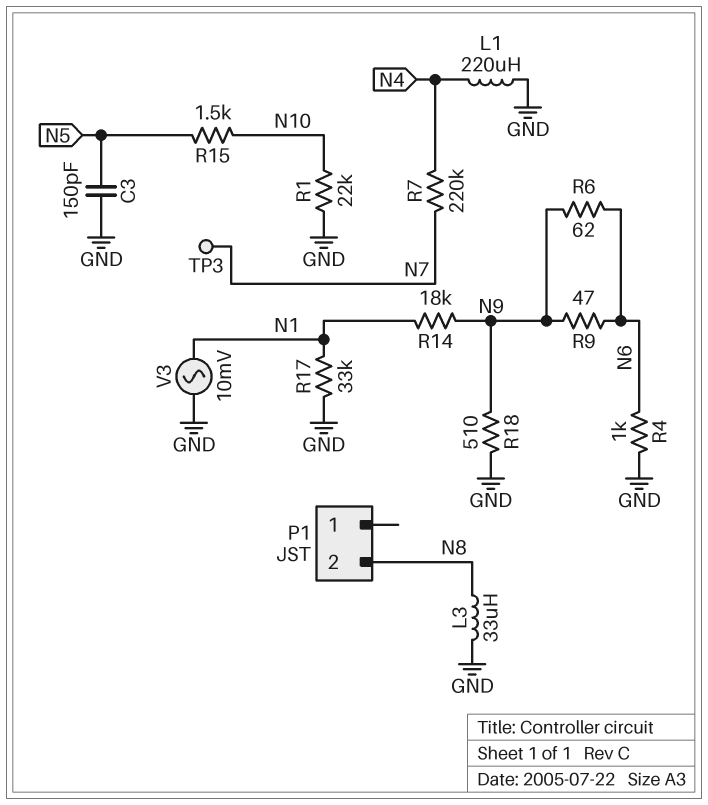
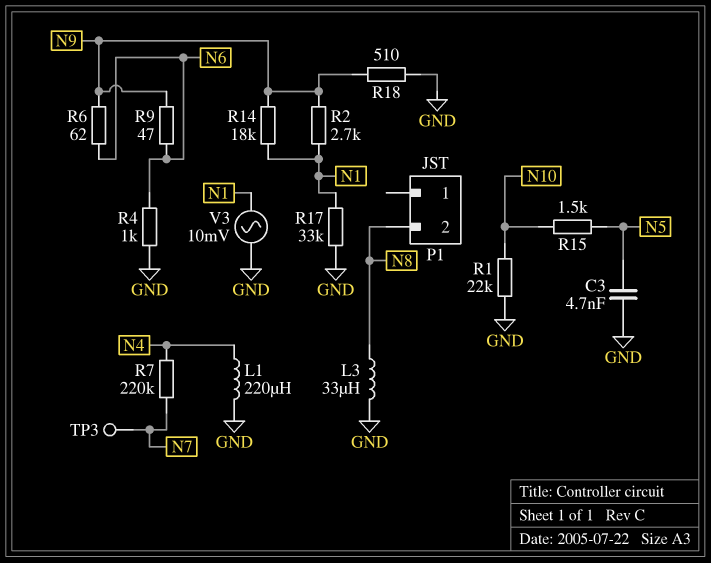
C3: 150pF (GND, N5) -> 4.7nF (GND, N5)
R2: none -> 2.7k (N1, N9)

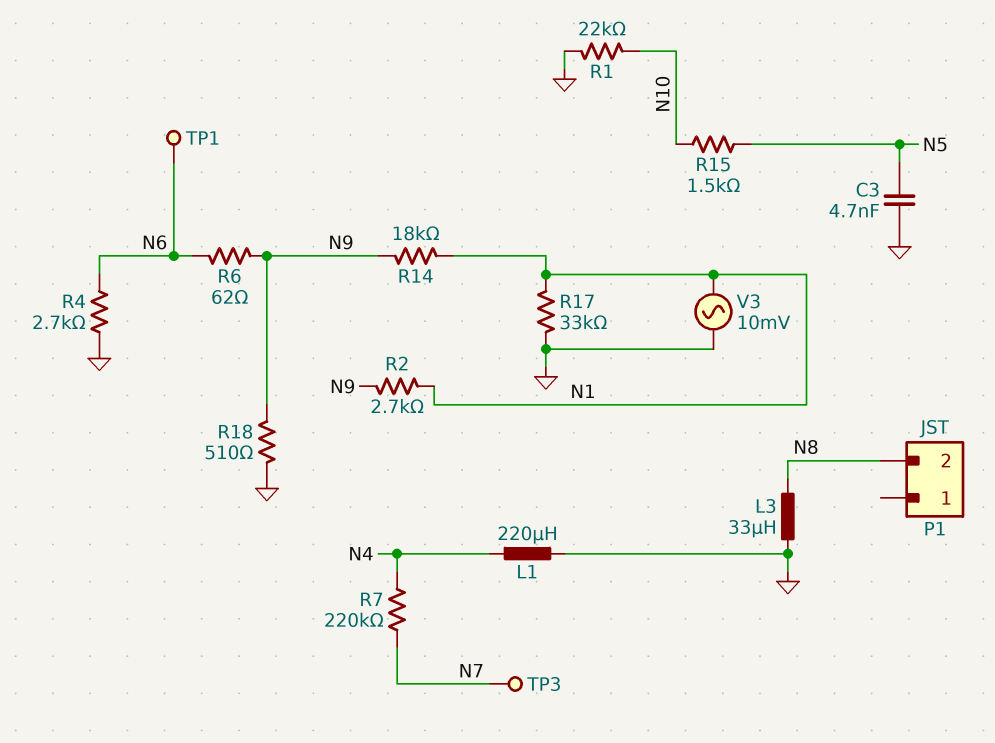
R4: 1k (GND, N6) -> 2.7k (GND, N6)
R9: 47 (N6, N9) -> none
TP1: none -> test point (N6)

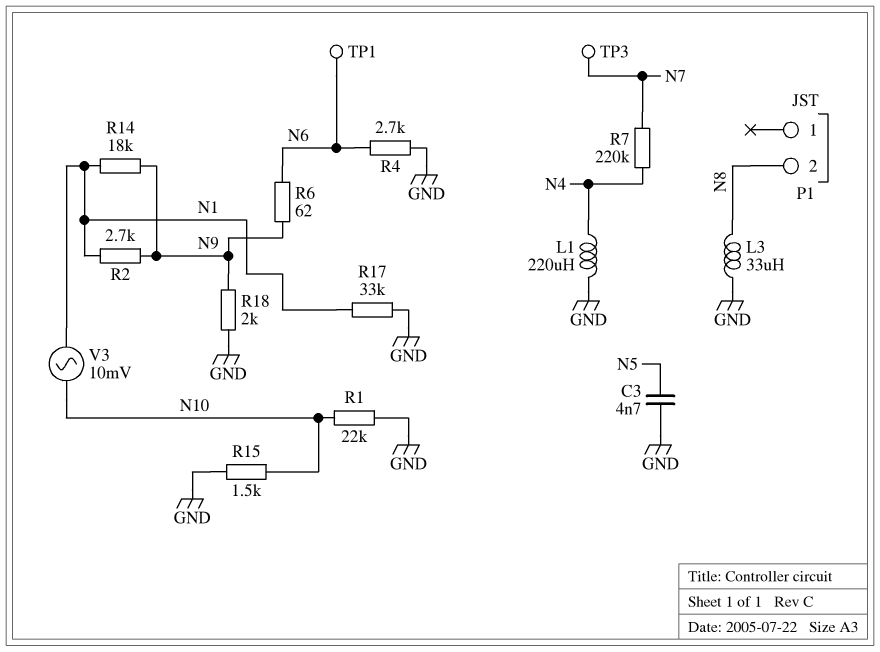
R15: 1.5k (N5, N10) -> 1.5k (GND, N10)
R18: 510 (GND, N9) -> 2k (GND, N9)
V3: AC 10mV (GND, N1) -> AC 10mV (N1, N10)

